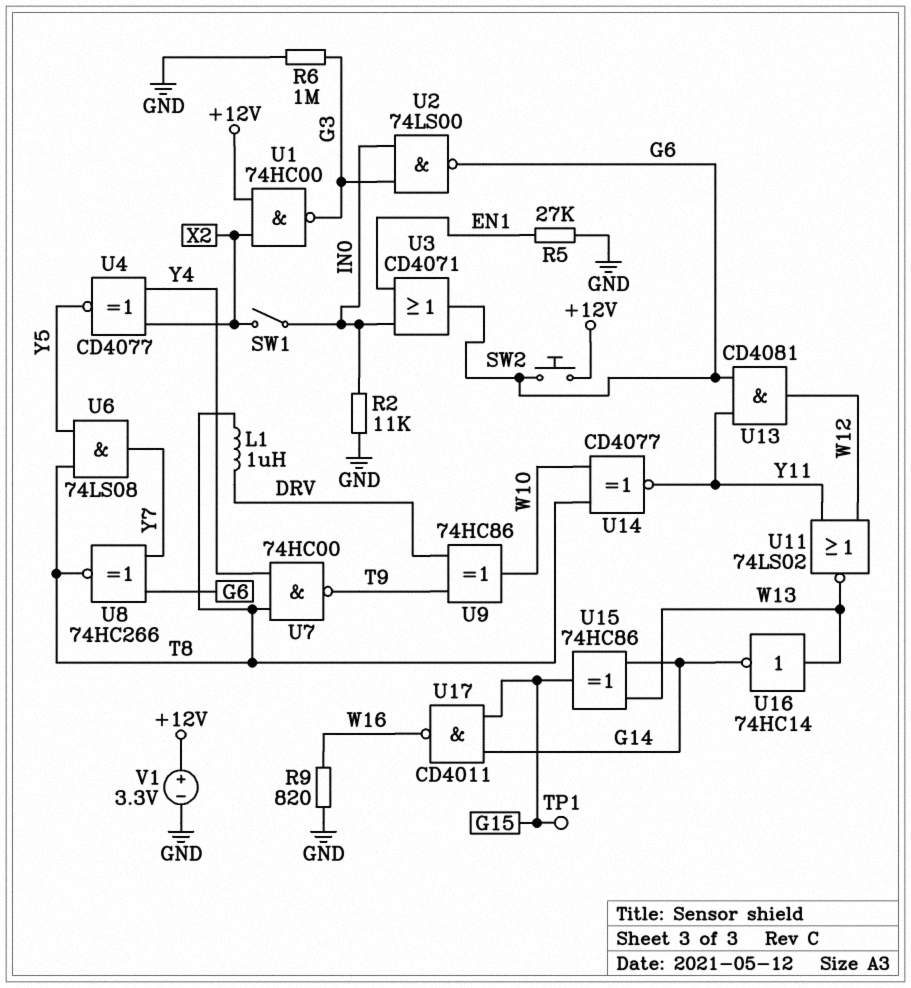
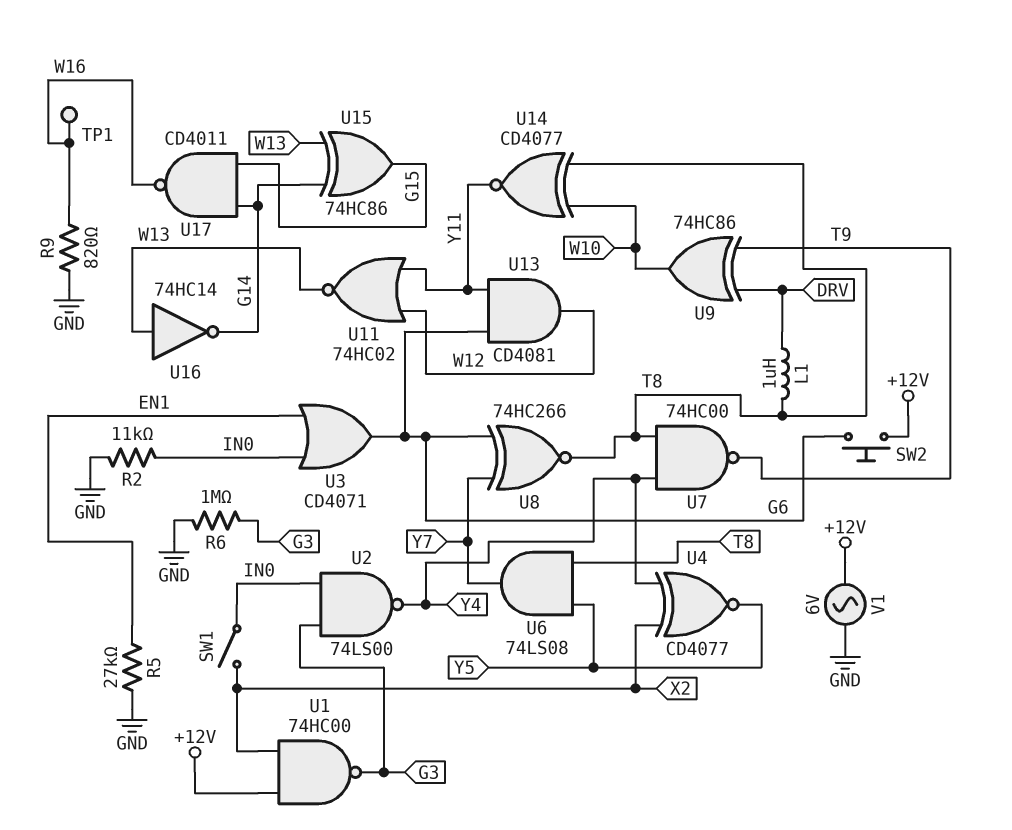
TP1: test point (G15) -> test point (W16)
U2: NAND 74LS00 (in G3, in IN0, out G6) -> NAND 74LS00 (in G3, in IN0, out Y4)
U11: NOR 74LS02 (in W12, in Y11, out W13) -> NOR 74HC02 (in W12, in Y11, out W13)
V1: 3.3V (plus +12V, minus GND) -> AC 6V (+12V, GND)

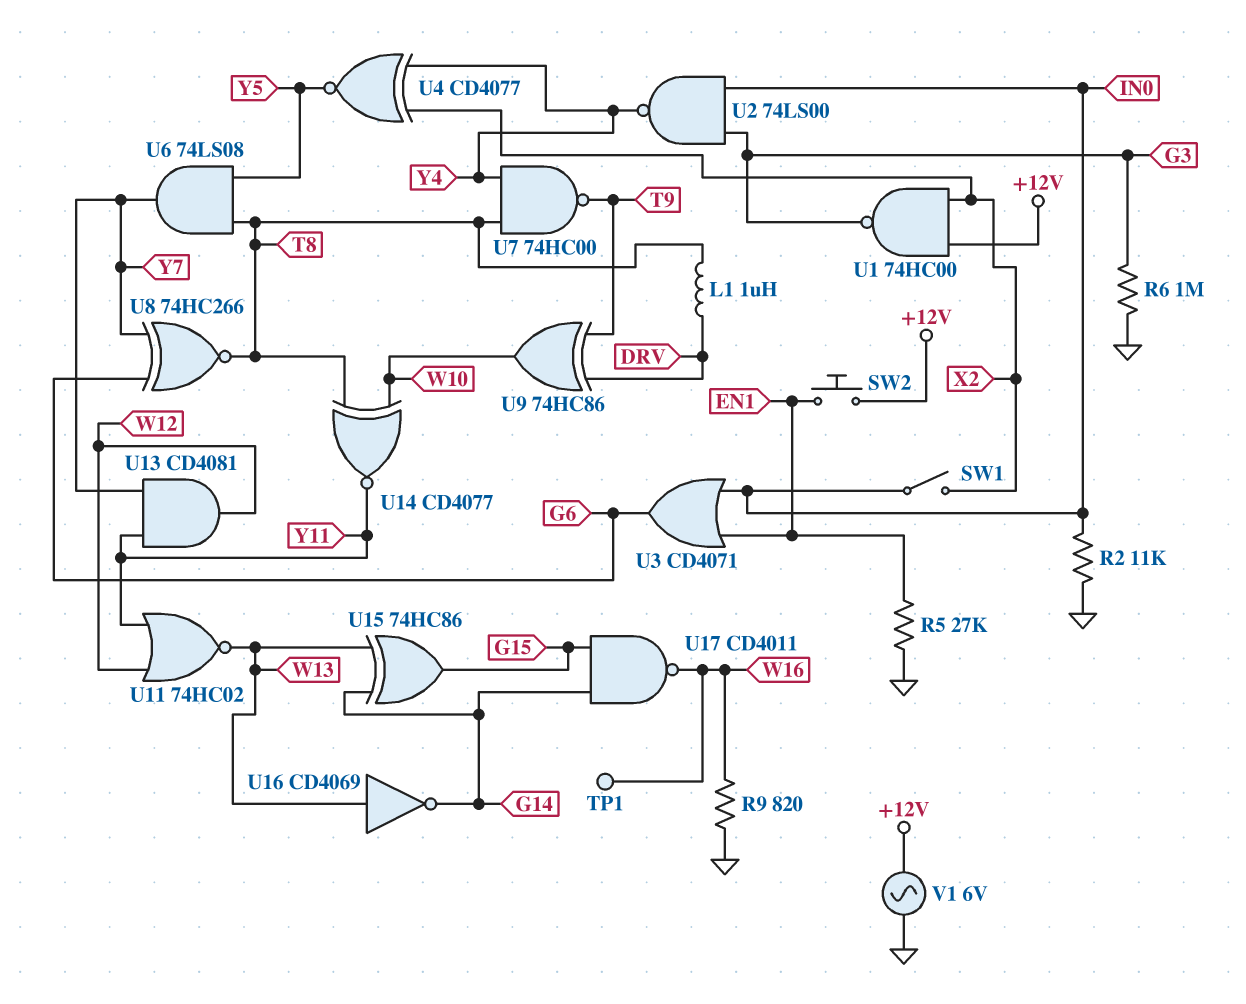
SW2: button (+12V, G6) -> button (+12V, EN1)
U13: AND CD4081 (in G6, in Y11, out W12) -> AND CD4081 (in Y7, in Y11, out W12)
U16: NOT 74HC14 (in W13, out G14) -> NOT CD4069 (in W13, out G14)

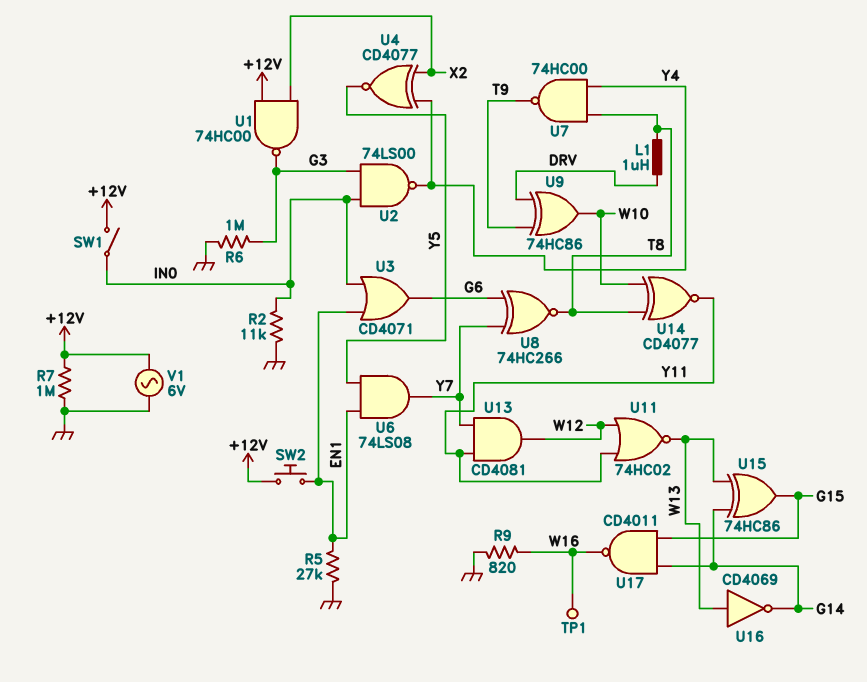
R7: none -> 1M (+12V, GND)
SW1: switch (IN0, X2) -> switch (+12V, IN0)
U6: AND 74LS08 (in T8, in Y5, out Y7) -> AND 74LS08 (in EN1, in Y5, out Y7)

